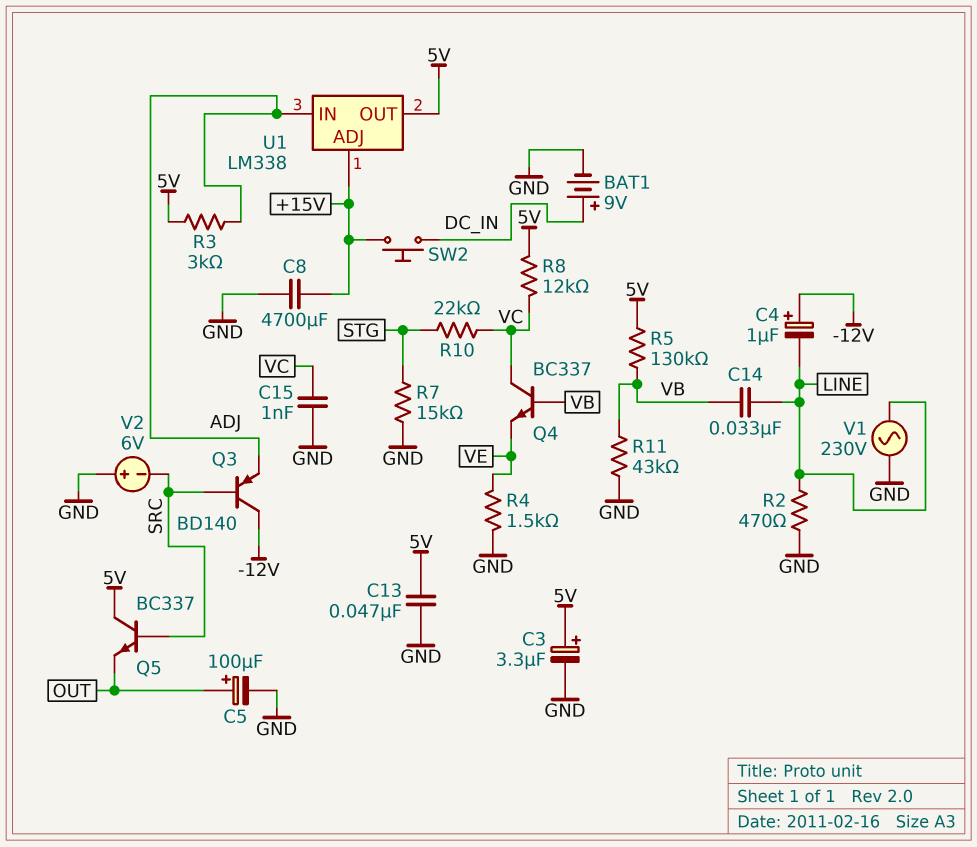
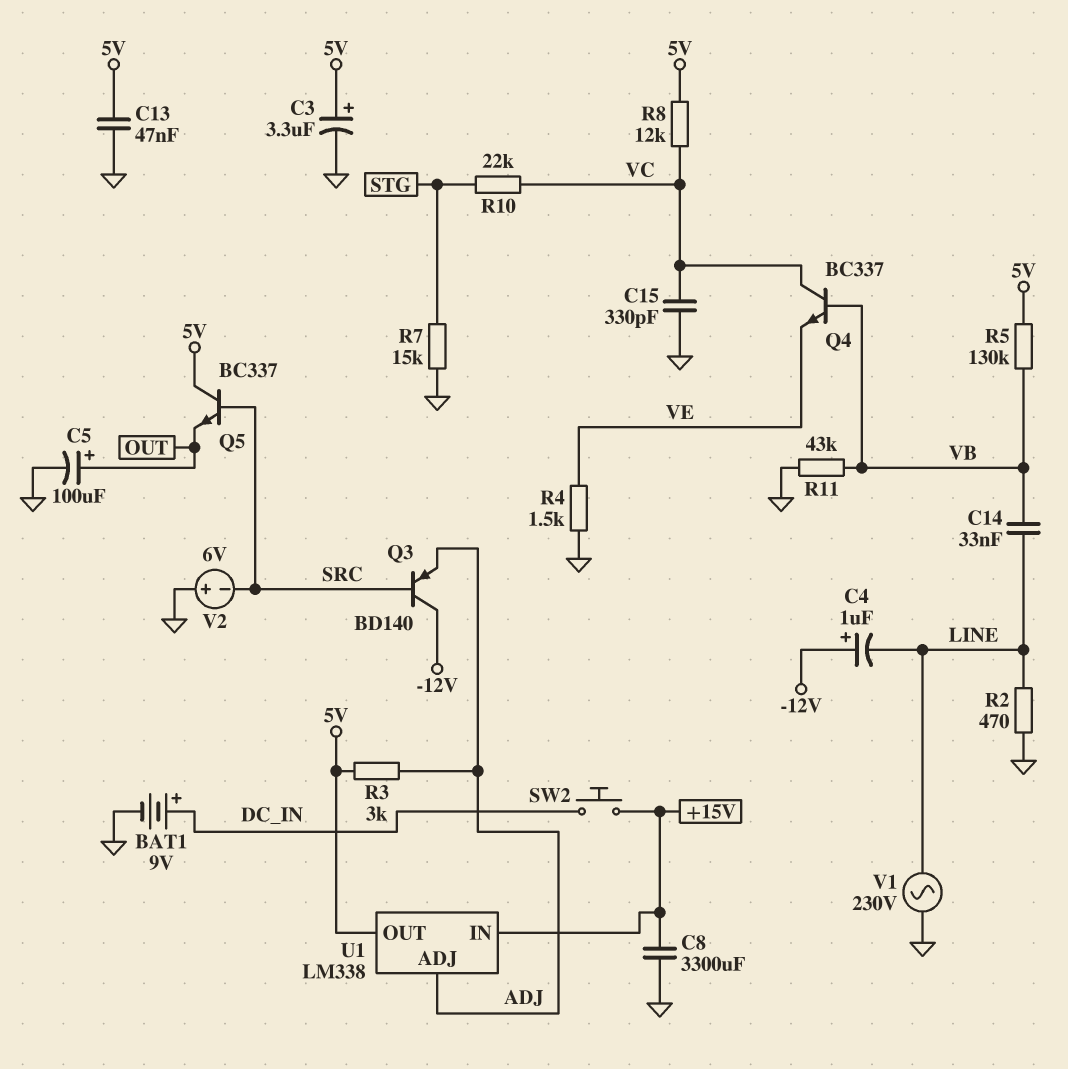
C8: 4700uF (+15V, GND) -> 3300uF (+15V, GND)
C15: 1nF (GND, VC) -> 330pF (GND, VC)
U1 pin ADJ: +15V -> ADJ
U1 pin IN: ADJ -> +15V

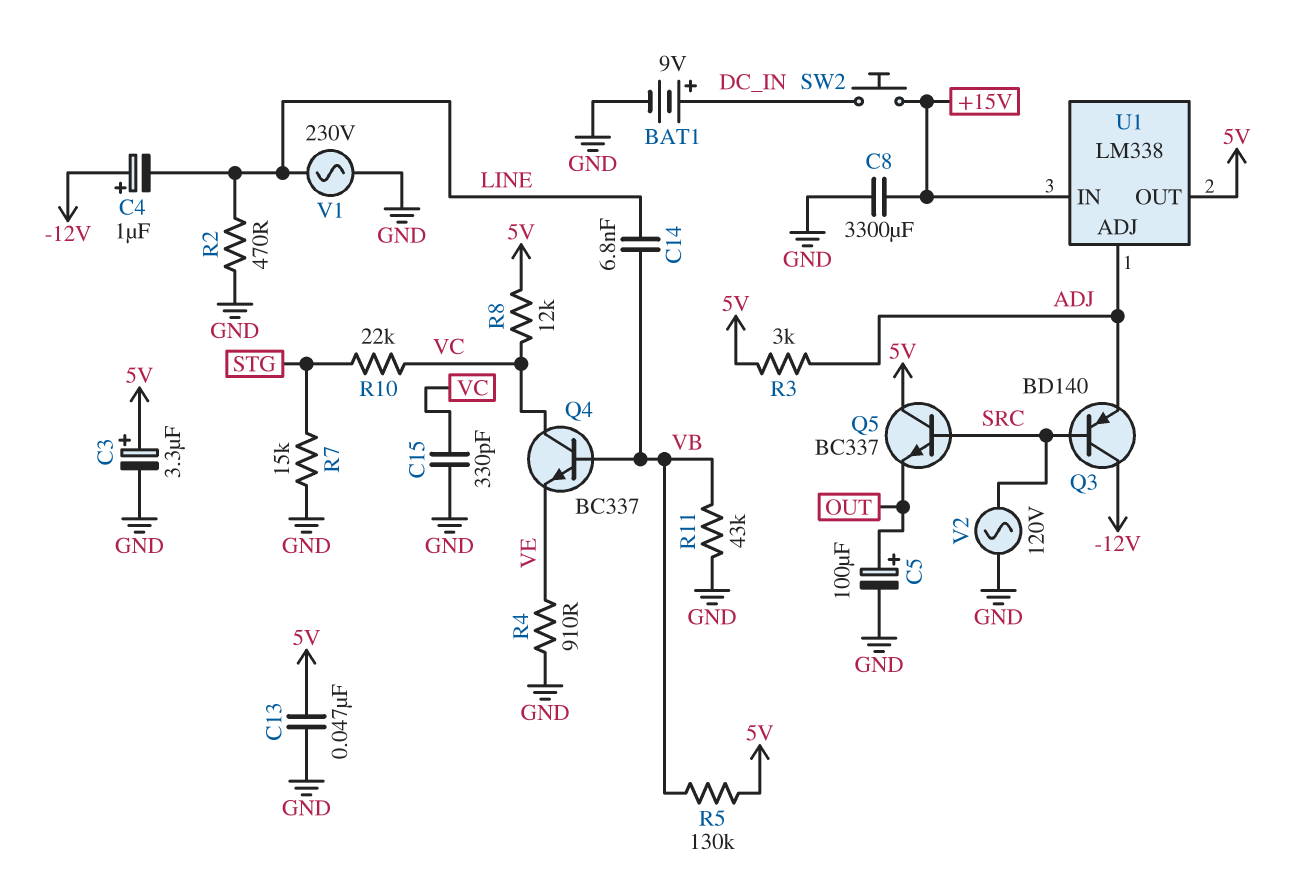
C14: 33nF (LINE, VB) -> 6.8nF (LINE, VB)
R4: 1.5k (GND, VE) -> 910 (GND, VE)
V2: 6V (plus GND, minus SRC) -> AC 120V (GND, SRC)

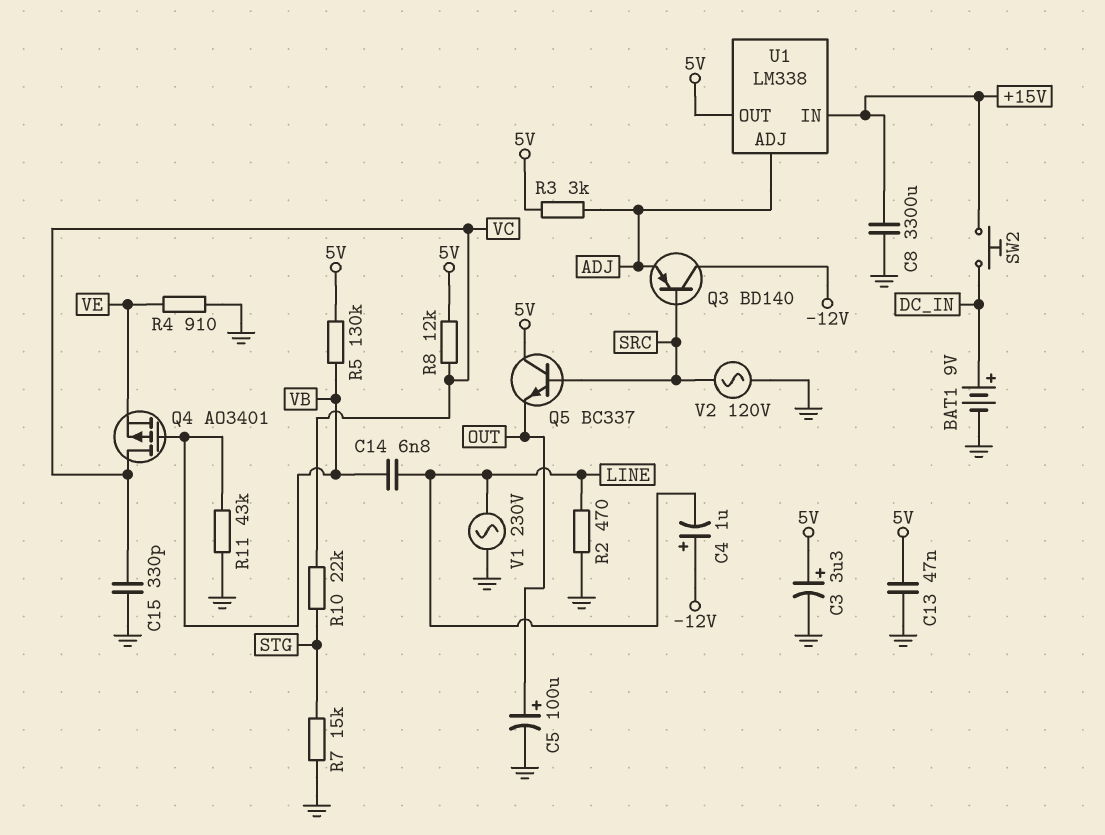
Q4: NPN BC337 (B VB, C VC, E VE) -> PMOS AO3401 (G VB, D VC, S VE)

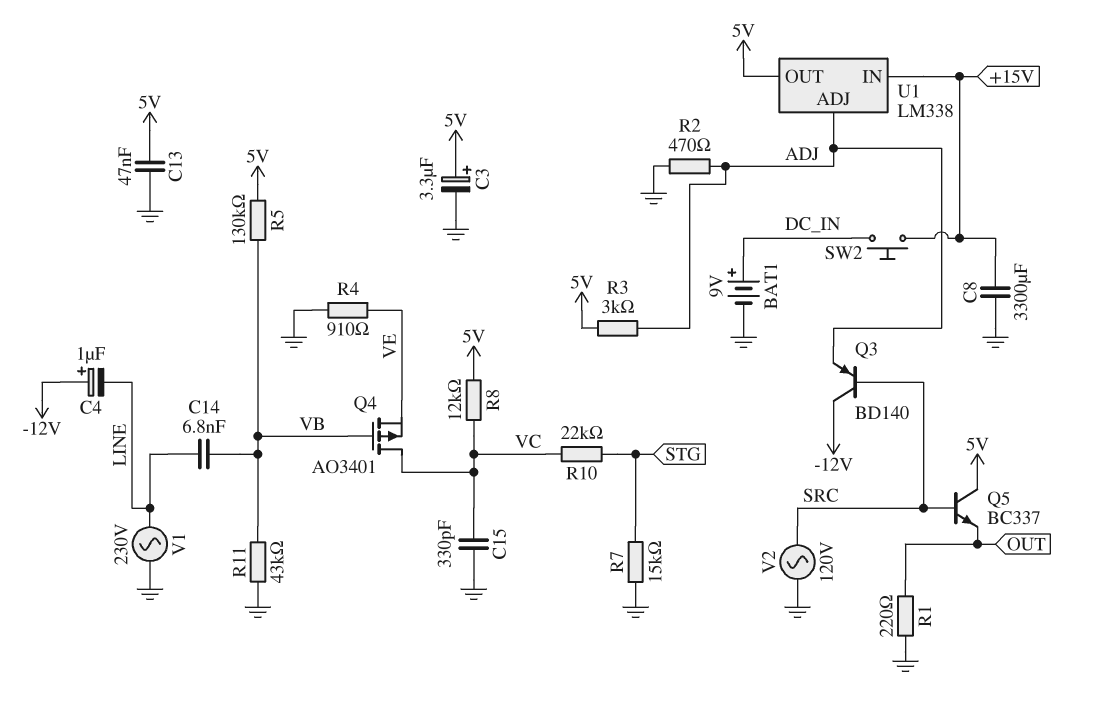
C5: 100uF (plus OUT, minus GND) -> none
R1: none -> 220 (GND, OUT)
R2: 470 (GND, LINE) -> 470 (ADJ, GND)

